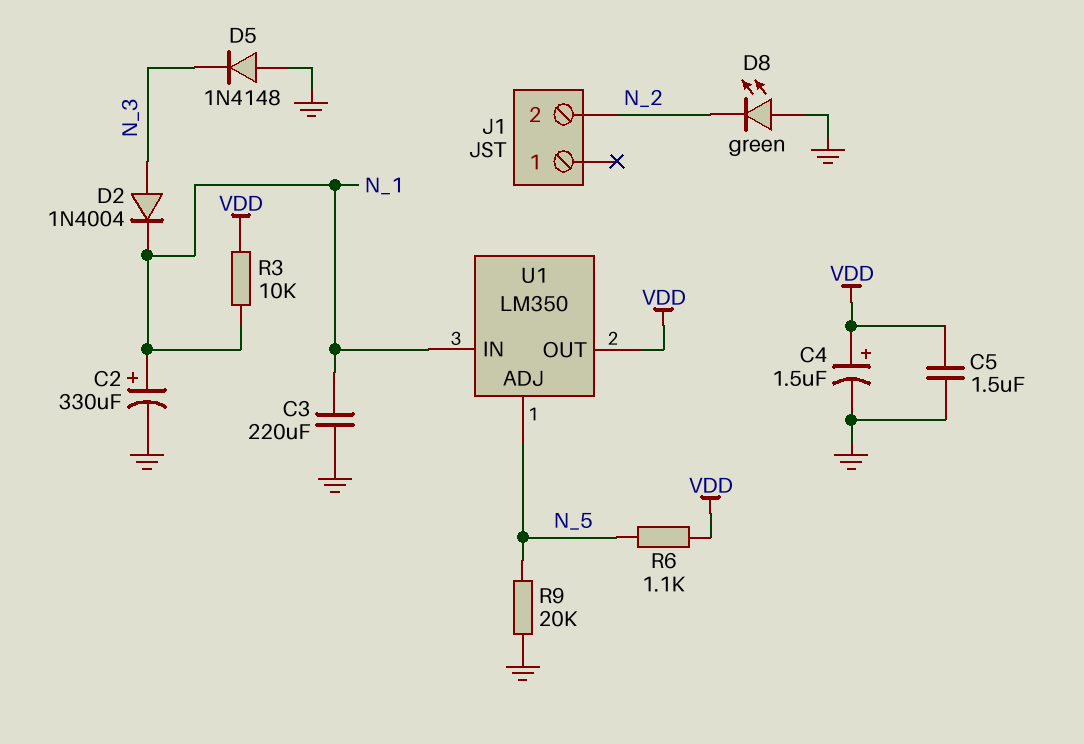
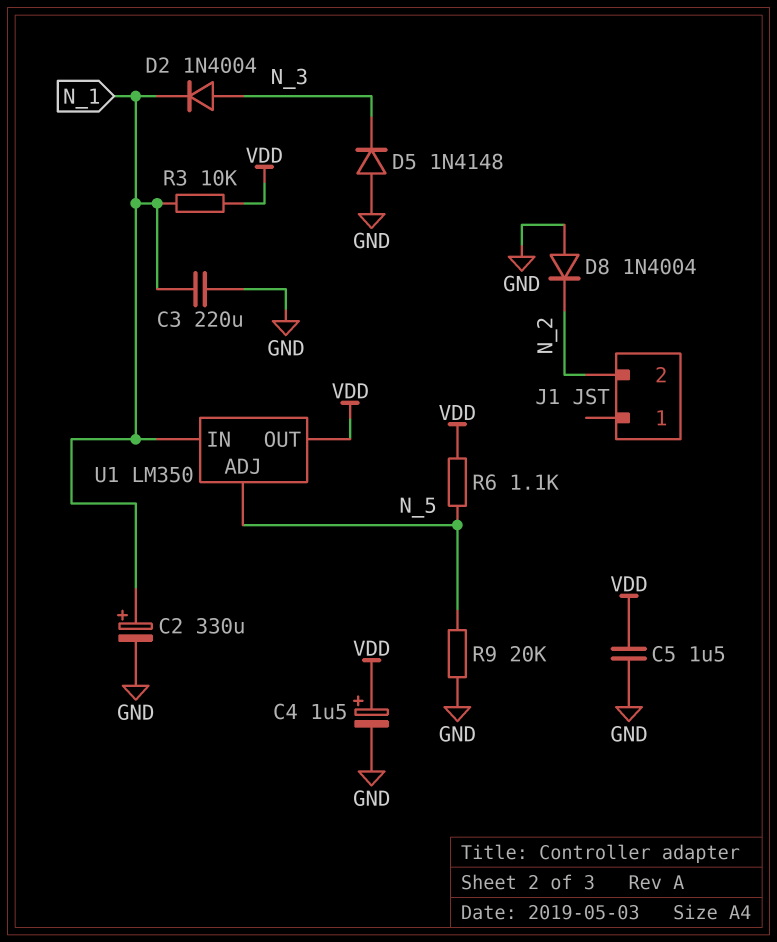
D8: LED green (A GND, K N_2) -> diode 1N4004 (A GND, K N_2)

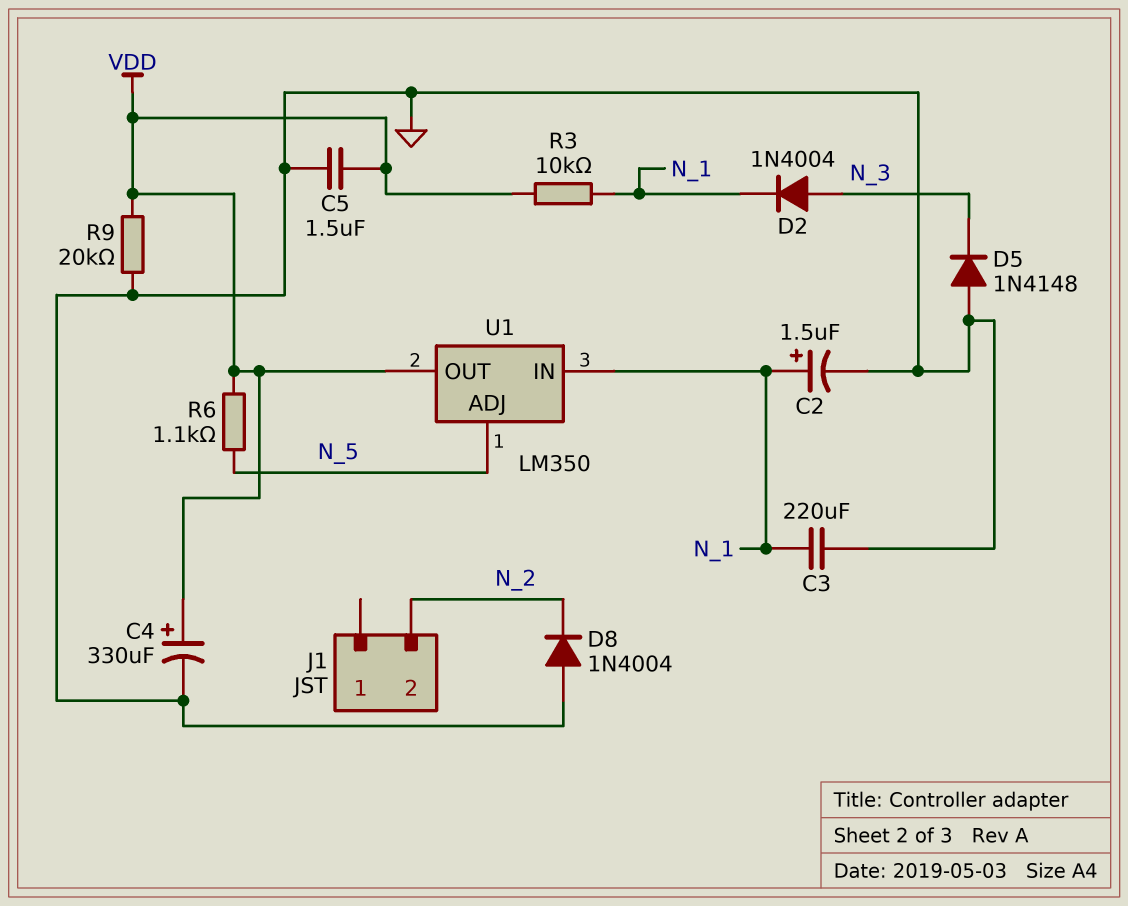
C2: 330uF (plus N_1, minus GND) -> 1.5uF (plus N_1, minus GND)
C4: 1.5uF (plus VDD, minus GND) -> 330uF (plus VDD, minus GND)
R9: 20k (GND, N_5) -> 20k (GND, VDD)

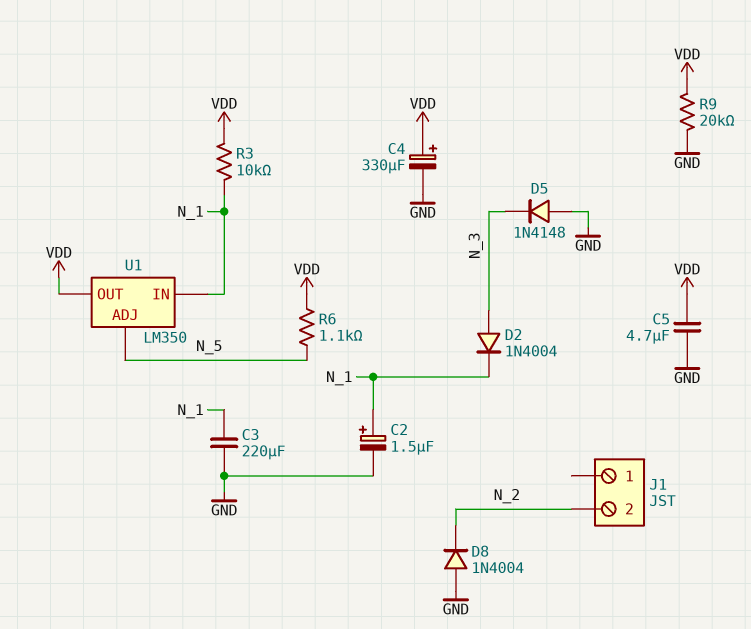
C5: 1.5uF (GND, VDD) -> 4.7uF (GND, VDD)

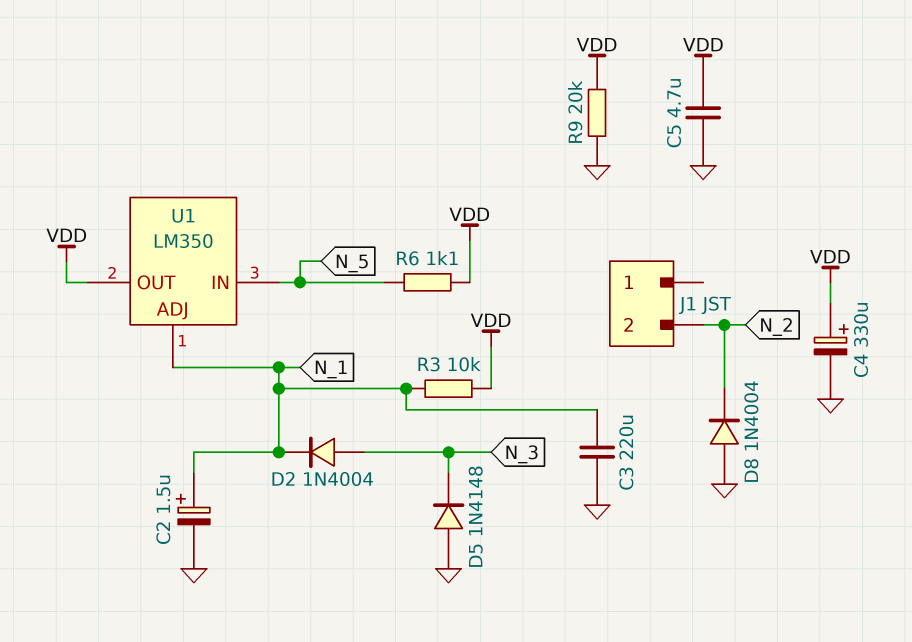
U1 pin ADJ: N_5 -> N_1
U1 pin IN: N_1 -> N_5

